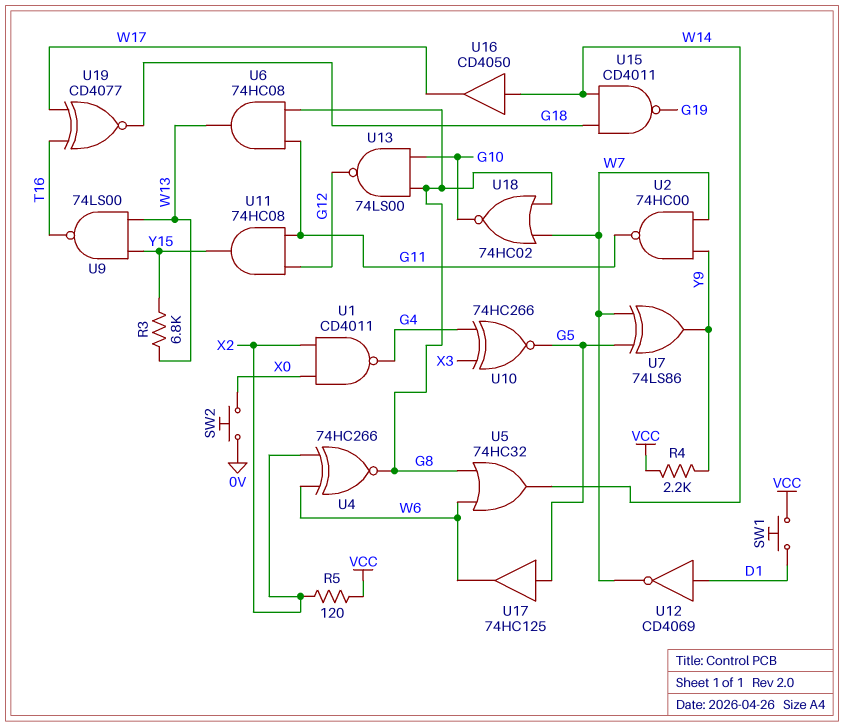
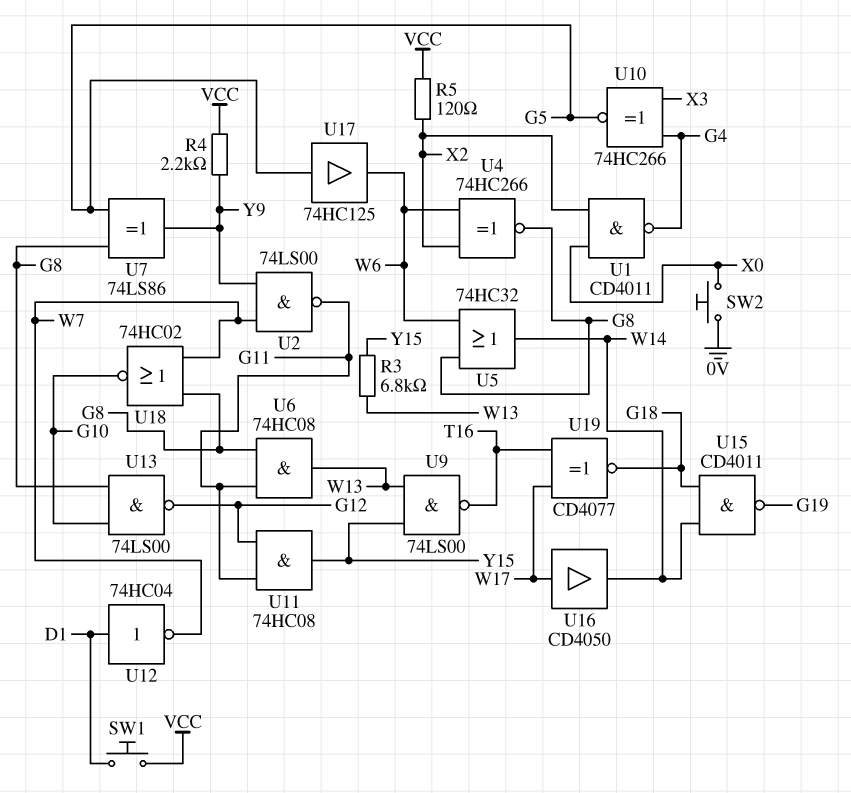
U2: NAND 74HC00 (in W7, in Y9, out G11) -> NAND 74LS00 (in W7, in Y9, out G11)
U7: XOR 74LS86 (in G5, in W7, out Y9) -> XOR 74LS86 (in G5, in G8, out Y9)
U12: NOT CD4069 (in D1, out W7) -> NOT 74HC04 (in D1, out W7)
U16: buffer CD4050 (in W14, out W17) -> buffer CD4050 (in W17, out W14)

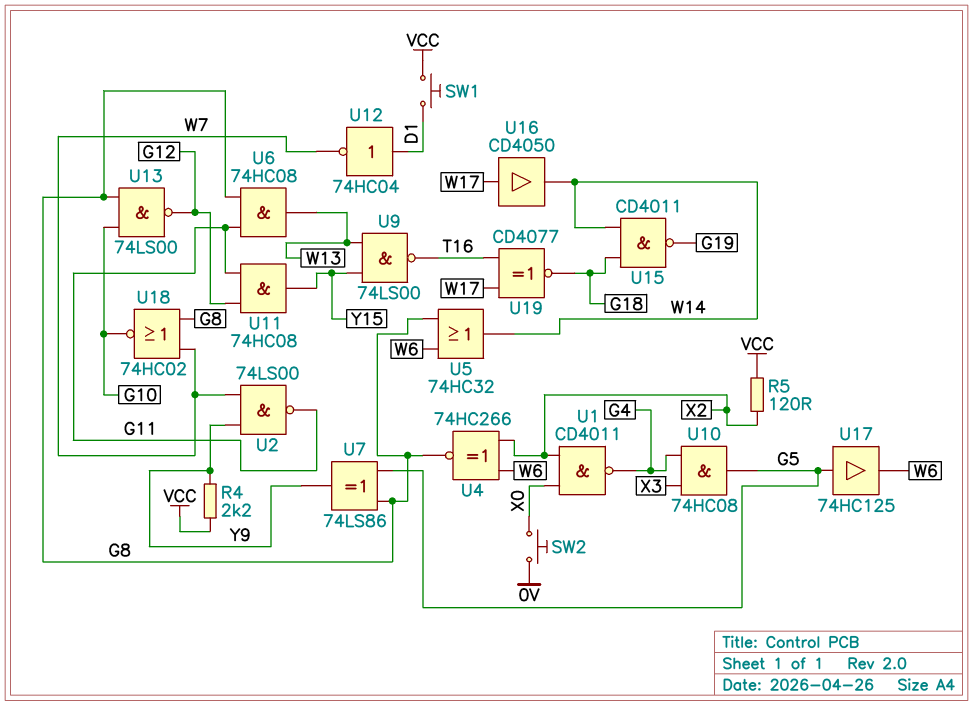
R3: 6.8k (W13, Y15) -> none
U10: XNOR 74HC266 (in G4, in X3, out G5) -> AND 74HC08 (in G4, in X3, out G5)

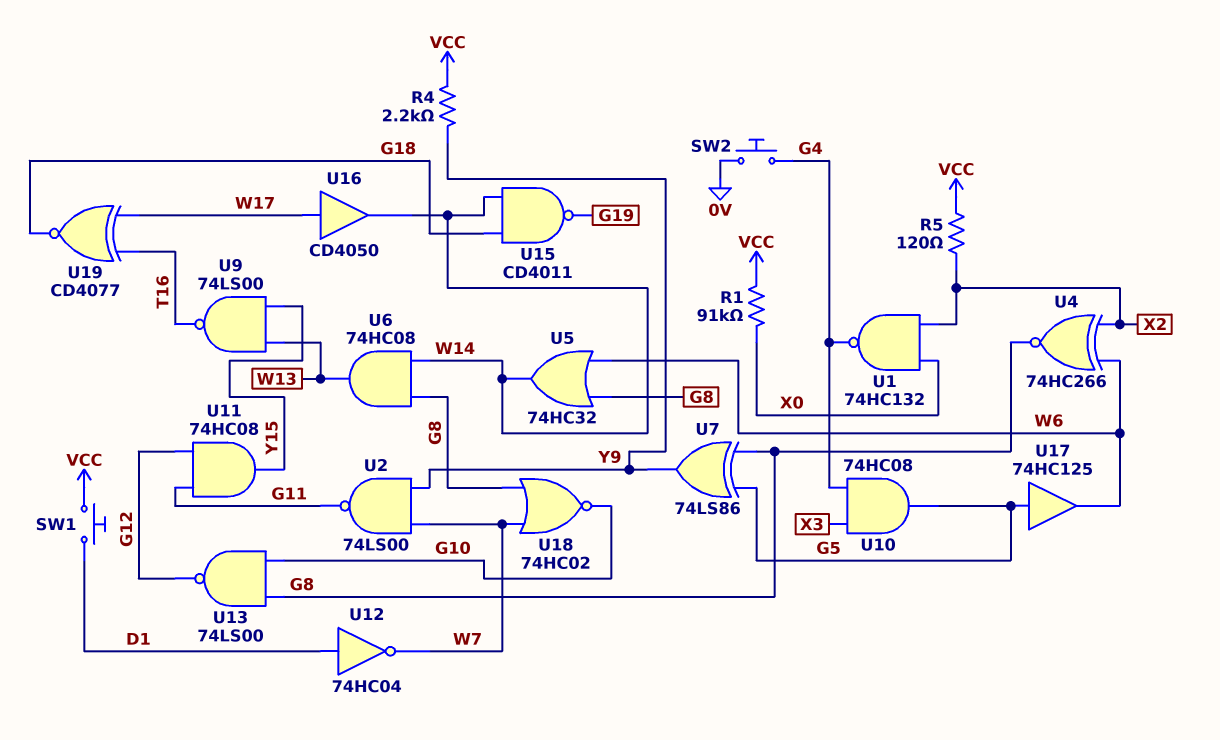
R1: none -> 91k (VCC, X0)
SW2: button (0V, X0) -> button (0V, G4)
U1: NAND CD4011 (in X0, in X2, out G4) -> NAND 74HC132 (in X0, in X2, out G4)
U6: AND 74HC08 (in G8, in G11, out W13) -> AND 74HC08 (in G8, in W14, out W13)

